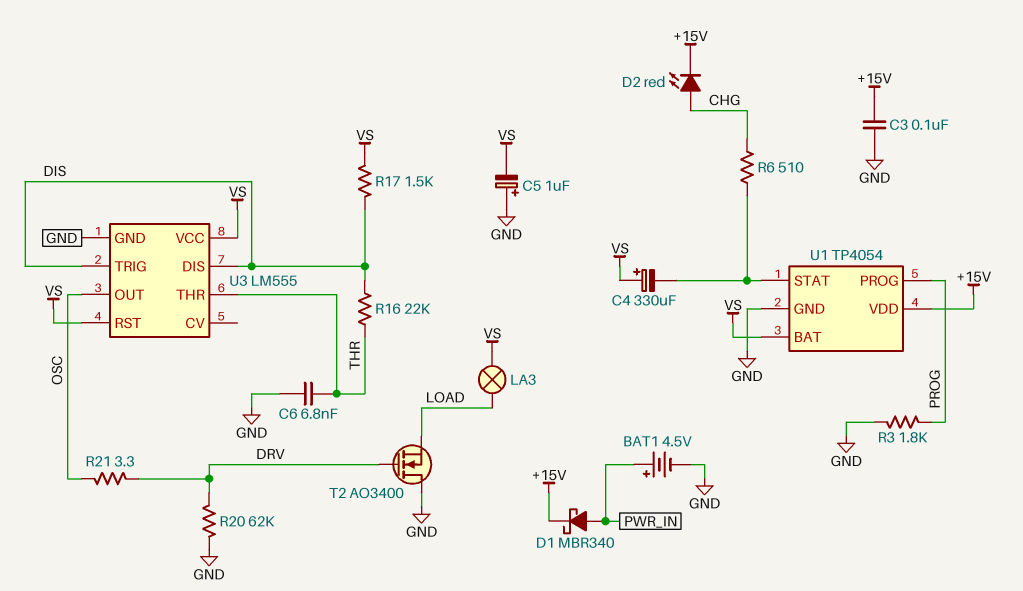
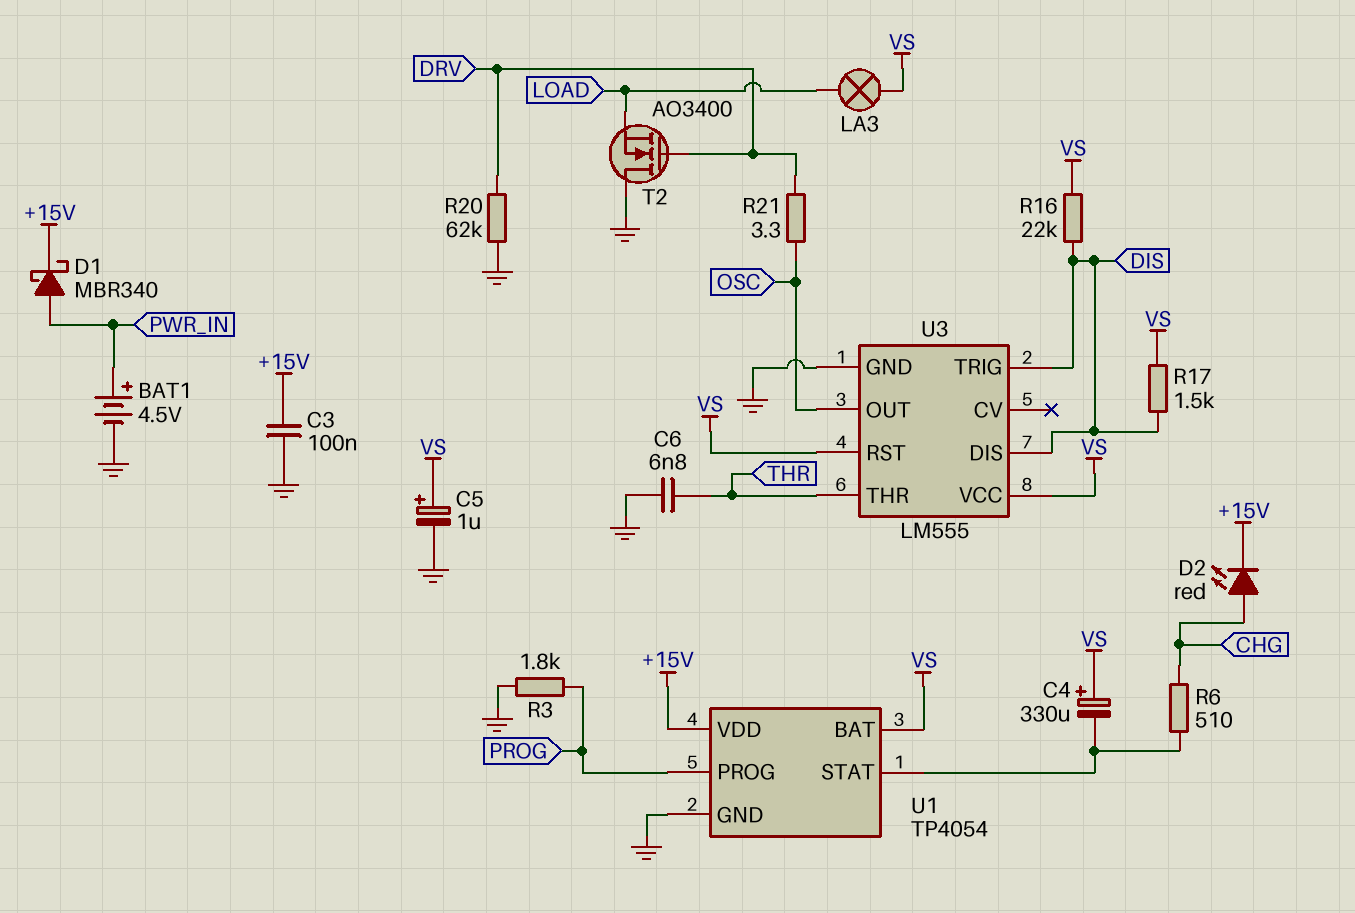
C5: 1uF (plus GND, minus VS) -> 1uF (plus VS, minus GND)
R16: 22k (DIS, THR) -> 22k (DIS, VS)

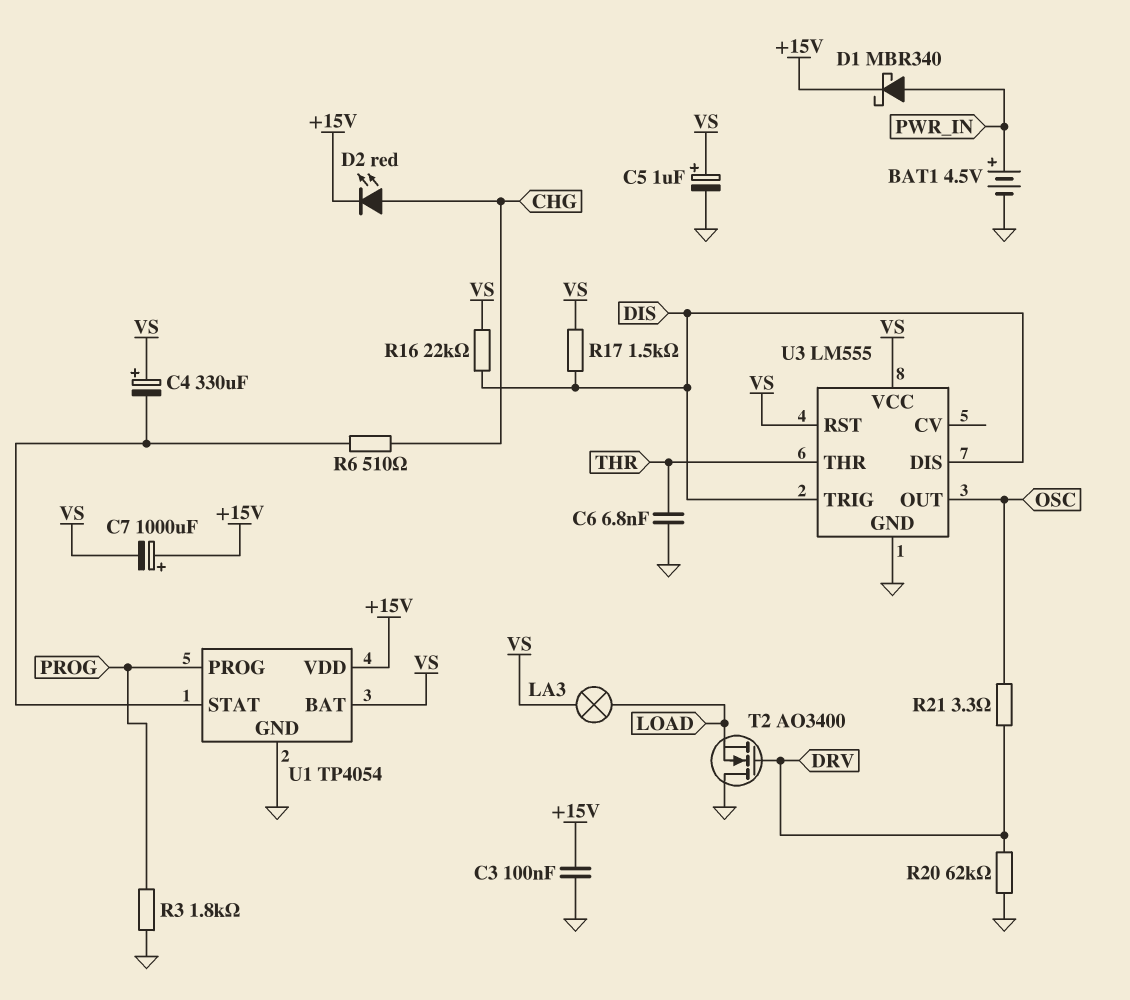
C7: none -> 1000uF (plus +15V, minus VS)

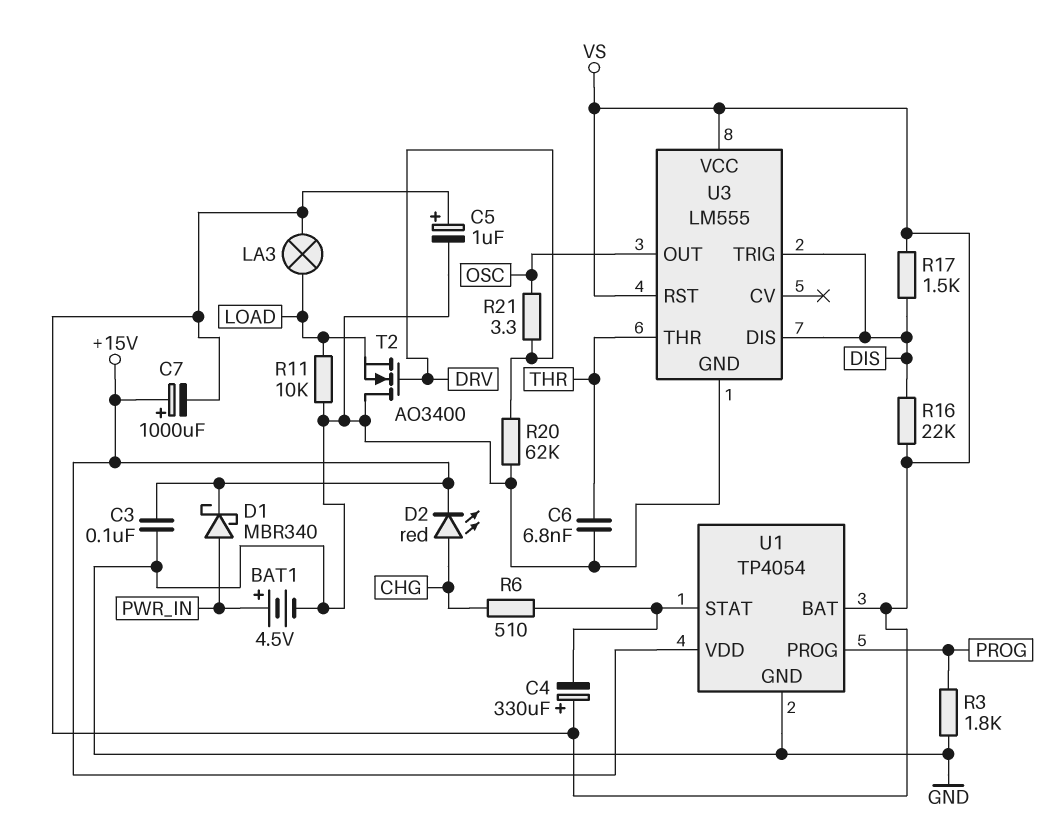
R11: none -> 10k (GND, LOAD)

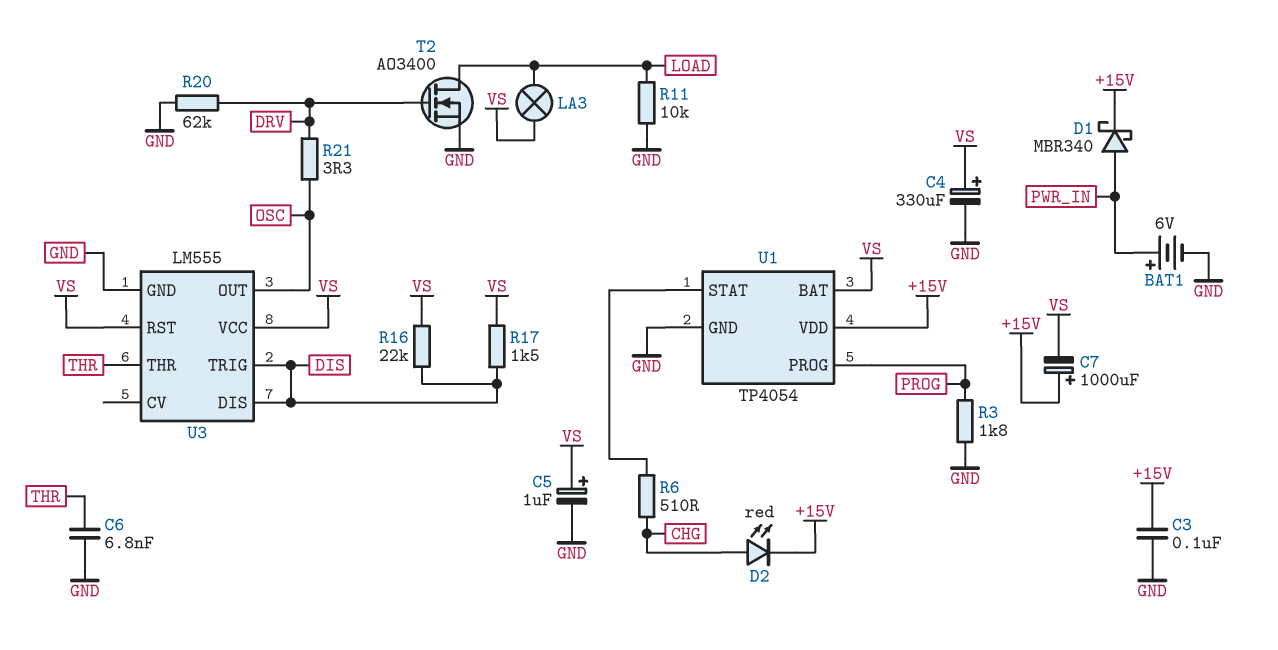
BAT1: 4.5V (plus PWR_IN, minus GND) -> 6V (plus PWR_IN, minus GND)
C4: 330uF (plus VS, minus U1/STAT) -> 330uF (plus VS, minus GND)
T2: NMOS AO3400 (G DRV, D GND, S LOAD) -> NMOS AO3400 (G DRV, D LOAD, S GND)

